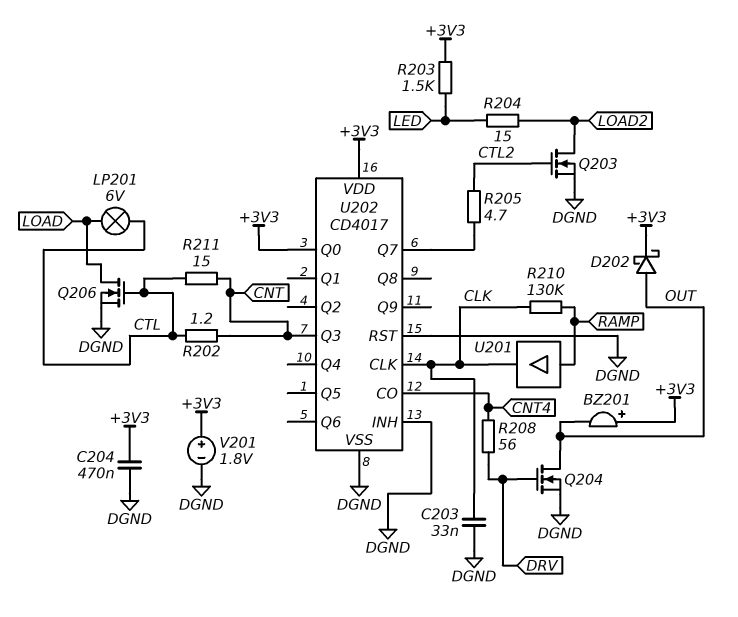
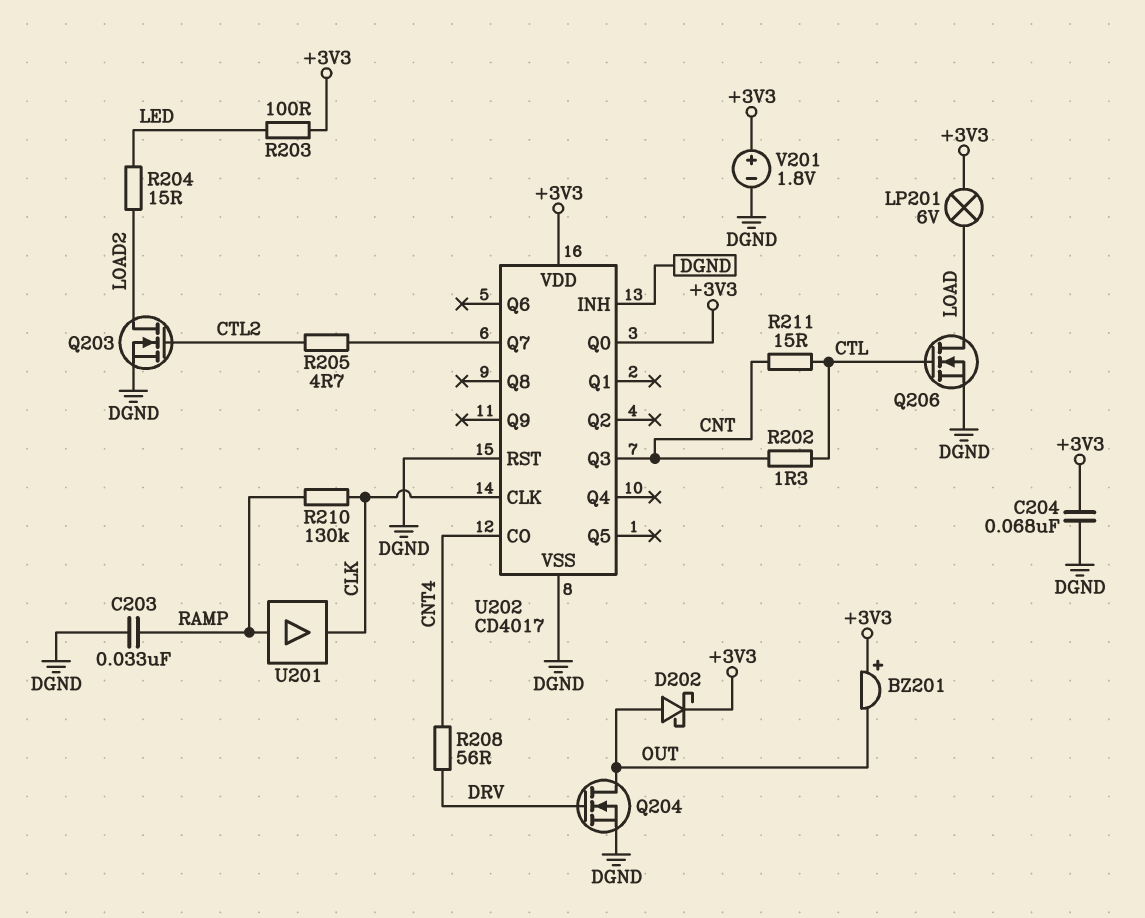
C203: 33nF (CLK, DGND) -> 33nF (DGND, RAMP)
C204: 470nF (+3V3, DGND) -> 68nF (+3V3, DGND)
LP201: lamp 6V (CTL, LOAD) -> lamp 6V (+3V3, LOAD)
R202: 1.2 (CNT, CTL) -> 1.3 (CNT, CTL)
R203: 1.5k (+3V3, LED) -> 100 (+3V3, LED)

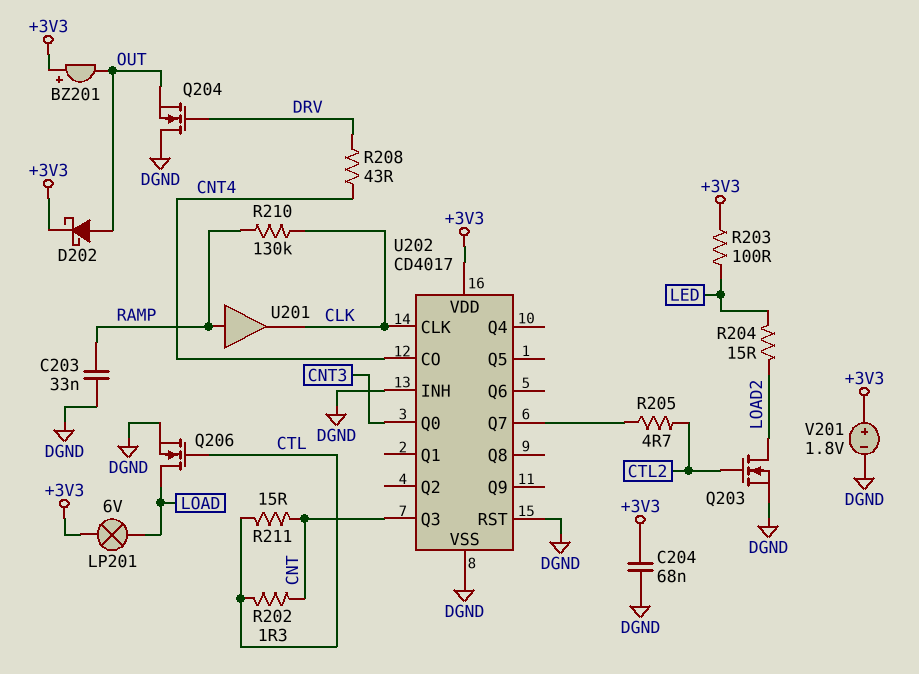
Q204: NMOS (G DRV, D OUT, S DGND) -> NMOS (G DRV, D DGND, S OUT)
R208: 56 (CNT4, DRV) -> 43 (CNT4, DRV)
U202 pin Q0: +3V3 -> CNT3

